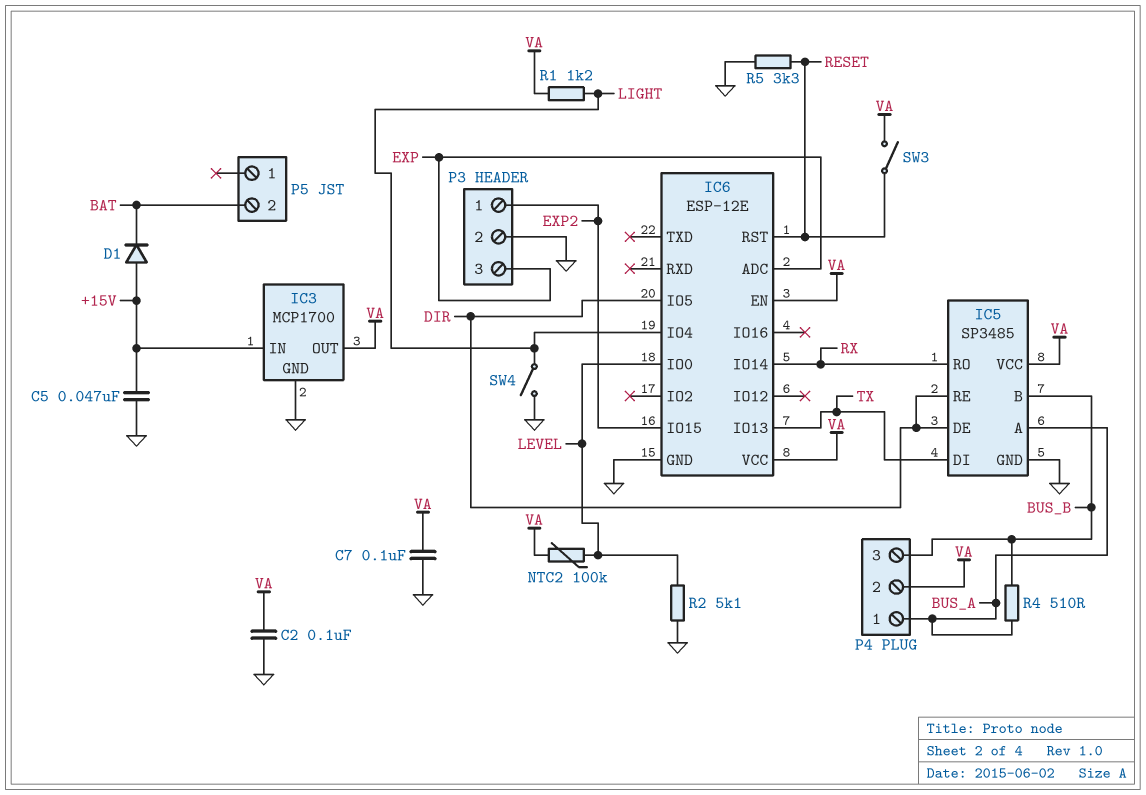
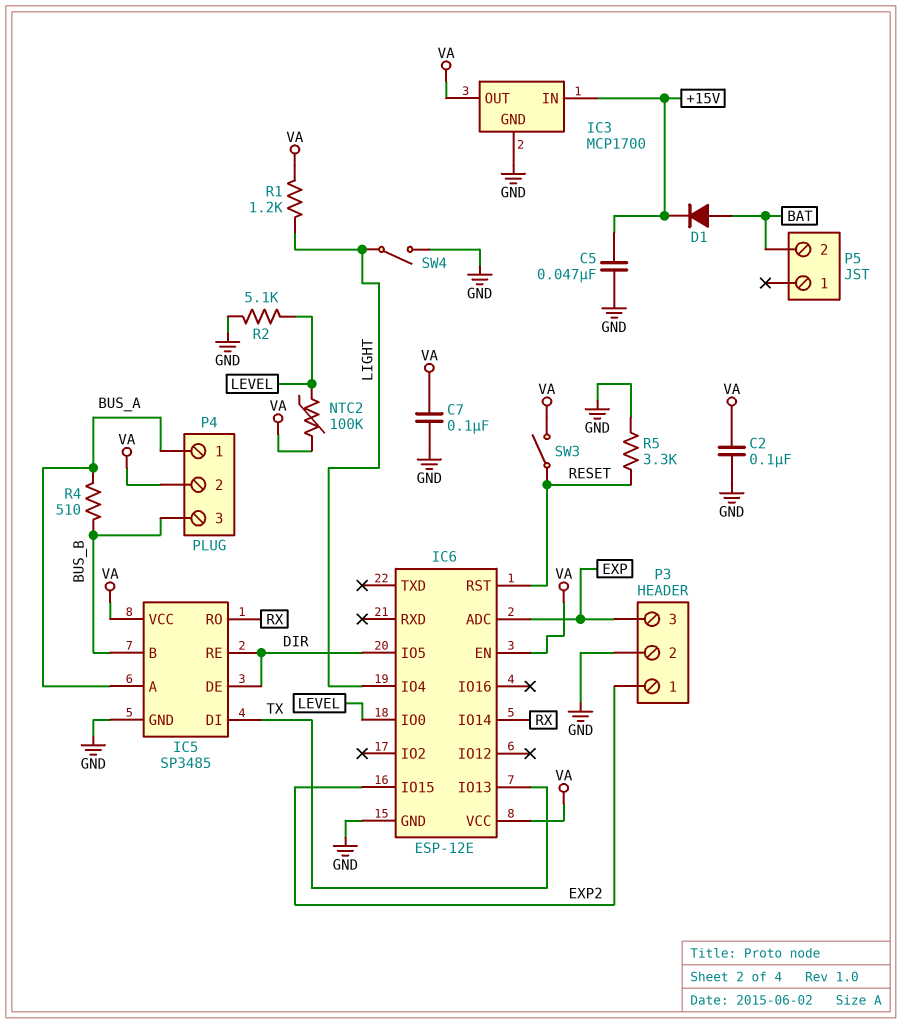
D1: diode (A +15V, K BAT) -> diode (A BAT, K +15V)

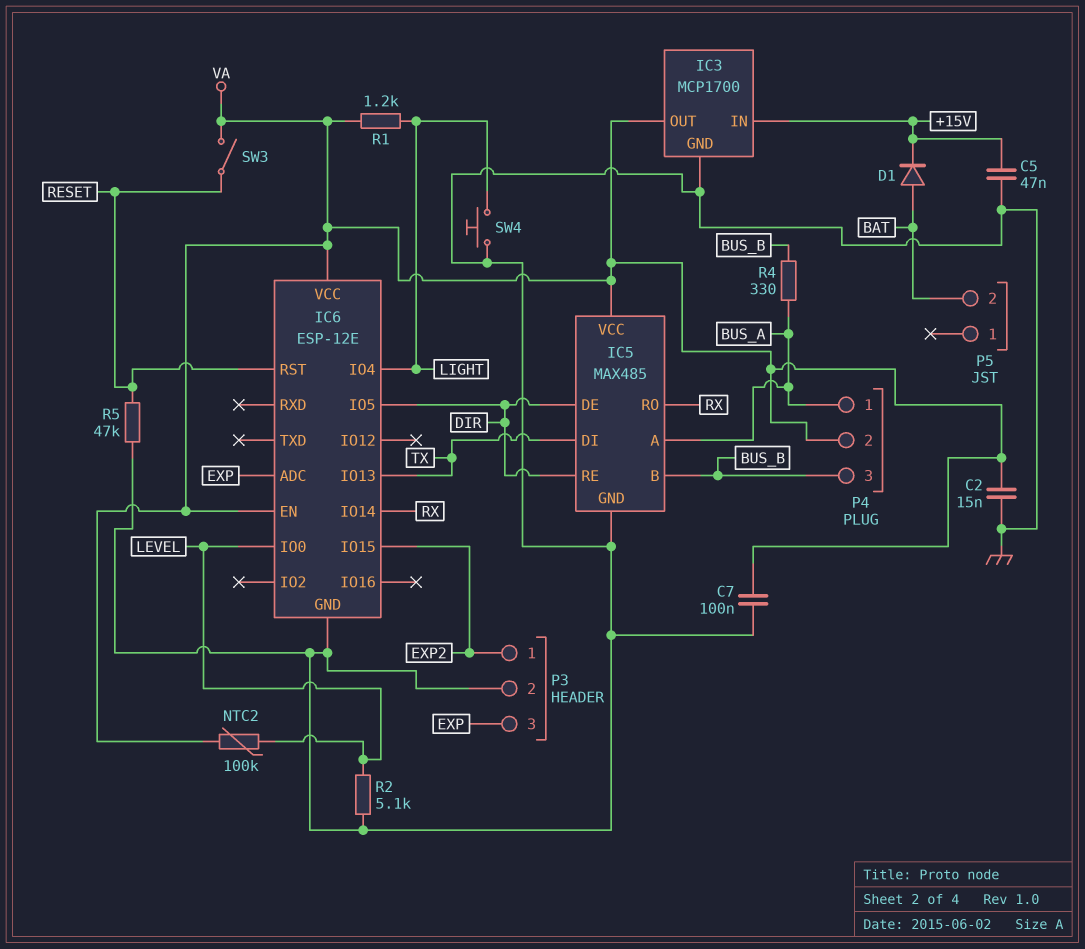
C2: 100nF (GND, VA) -> 15nF (GND, VA)
IC5: SP3485 -> MAX485
R4: 510 (BUS_A, BUS_B) -> 330 (BUS_A, BUS_B)
R5: 3.3k (GND, RESET) -> 47k (GND, RESET)
SW4: switch (GND, LIGHT) -> button (GND, LIGHT)

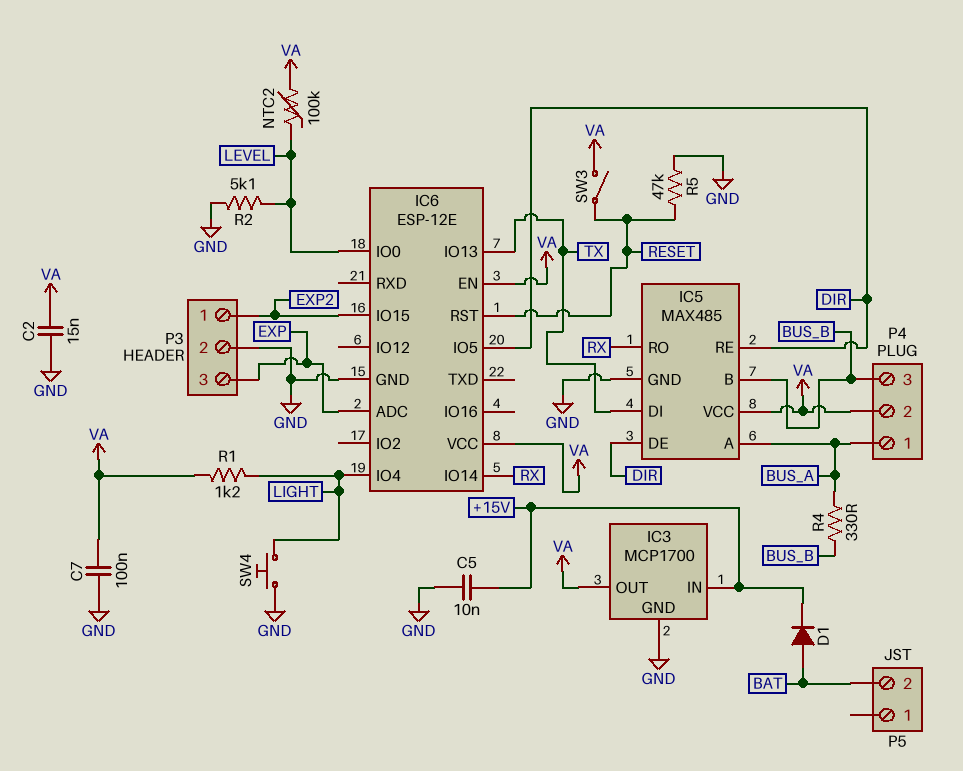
C5: 47nF (+15V, GND) -> 10nF (+15V, GND)

